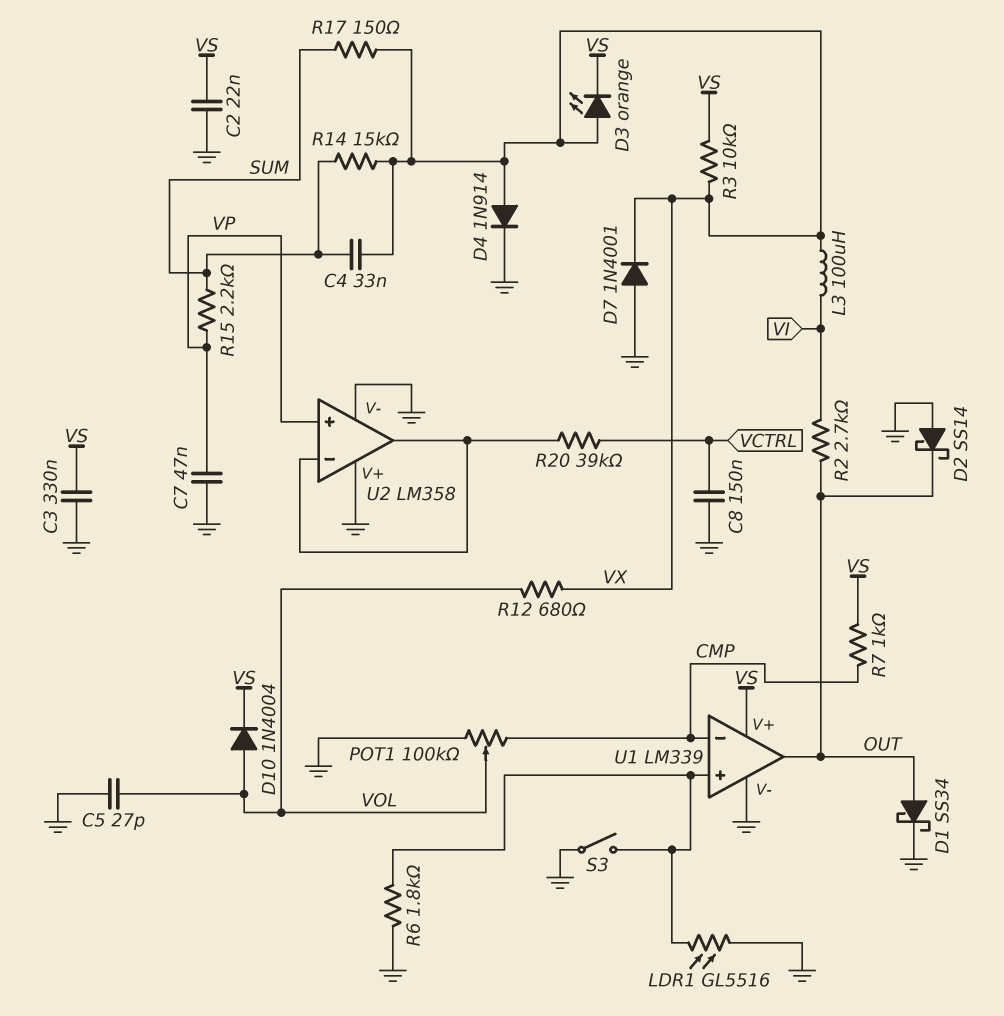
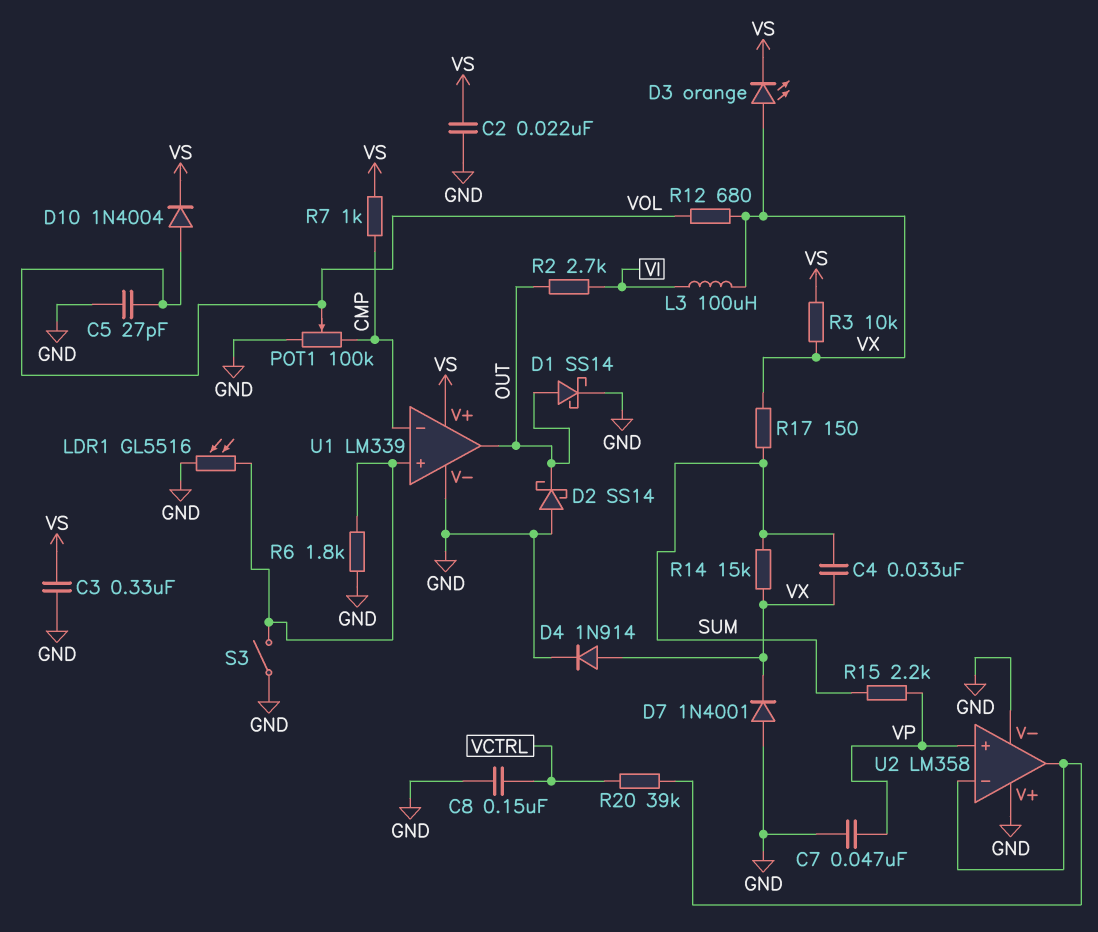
D1: schottky SS34 (A OUT, K GND) -> schottky SS14 (A OUT, K GND)

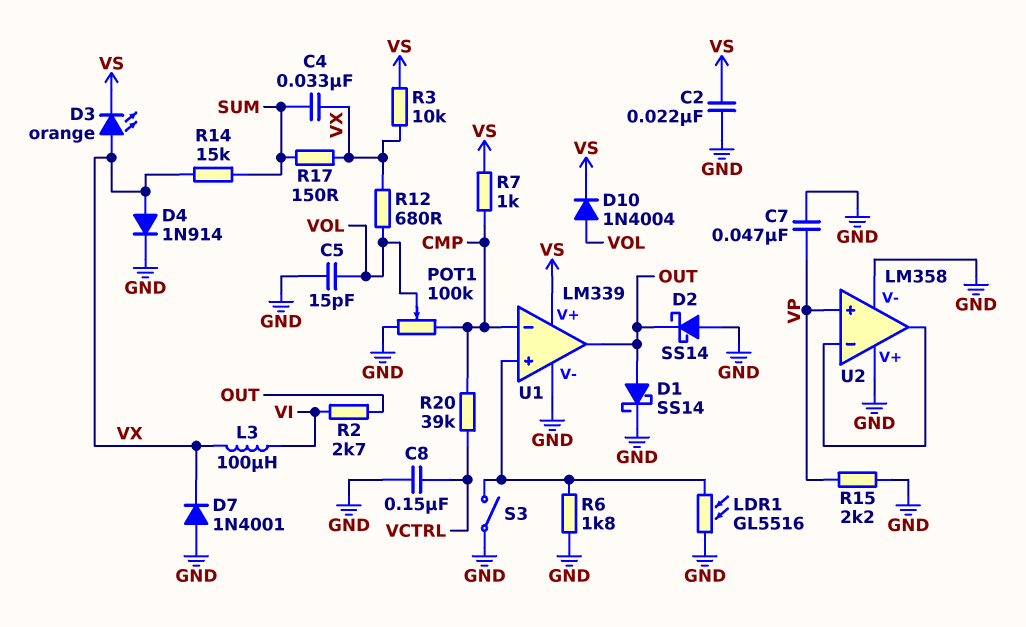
C3: 330nF (GND, VS) -> none
C5: 27pF (GND, VOL) -> 15pF (GND, VOL)
R15: 2.2k (SUM, VP) -> 2.2k (GND, VP)
R20: 39k (U2/in-, VCTRL) -> 39k (CMP, VCTRL)

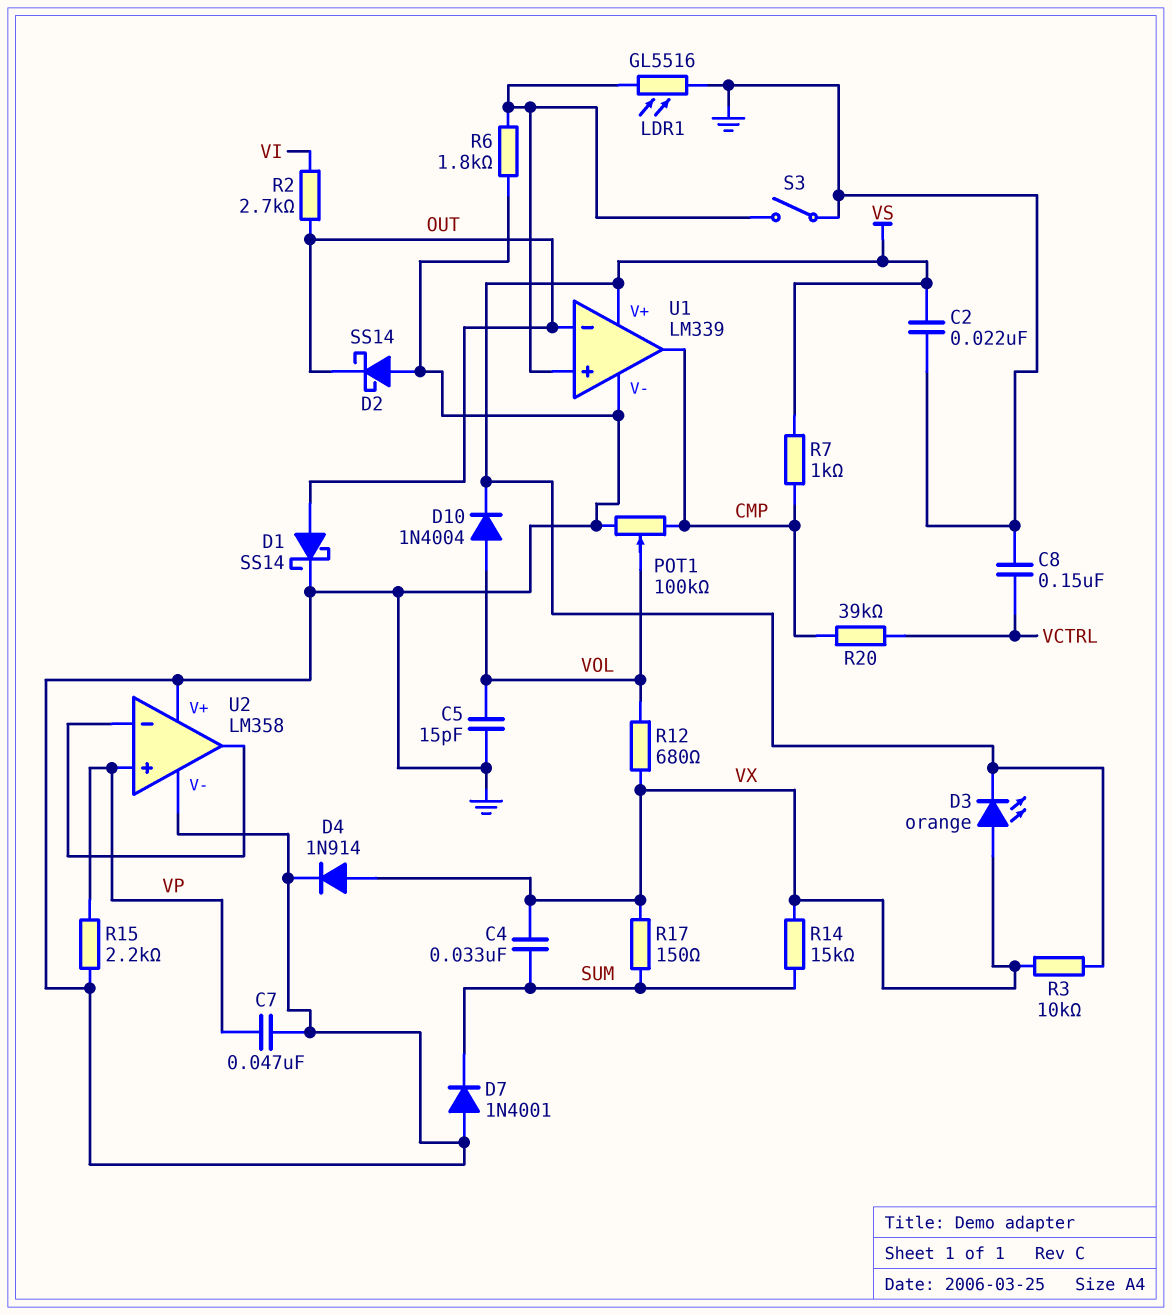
D7: diode 1N4001 (A GND, K VX) -> diode 1N4001 (A GND, K SUM)
L3: 100uH (VI, VX) -> none
U1 pin in-: CMP -> OUT
U1 pin out: OUT -> CMP

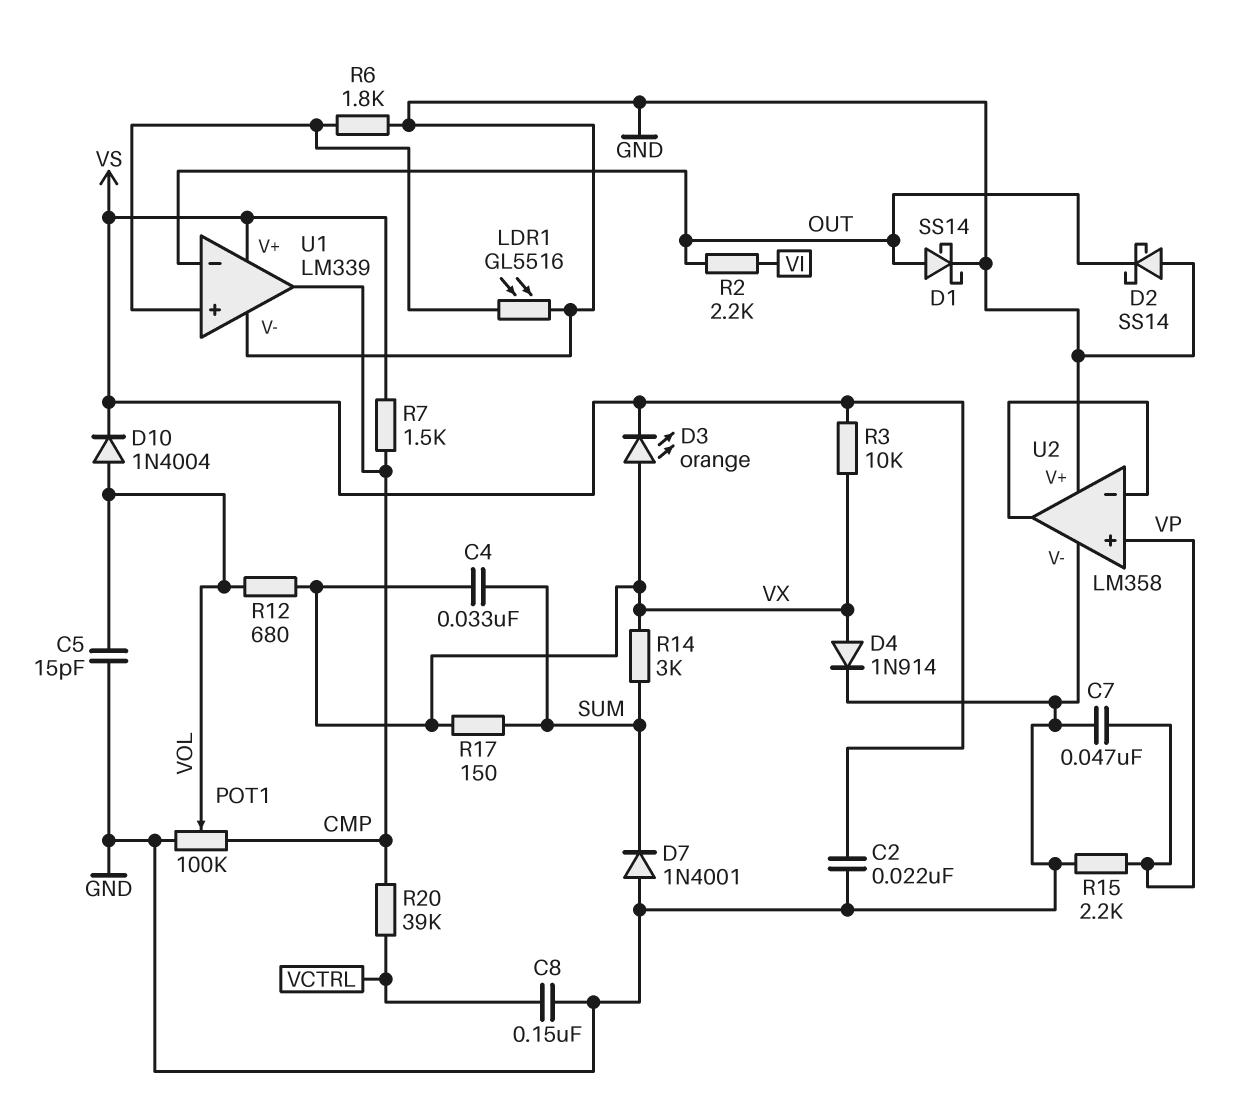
R2: 2.7k (OUT, VI) -> 2.2k (OUT, VI)
R7: 1k (CMP, VS) -> 1.5k (CMP, VS)
R14: 15k (SUM, VX) -> 3k (SUM, VX)
S3: switch (GND, U1/in+) -> none

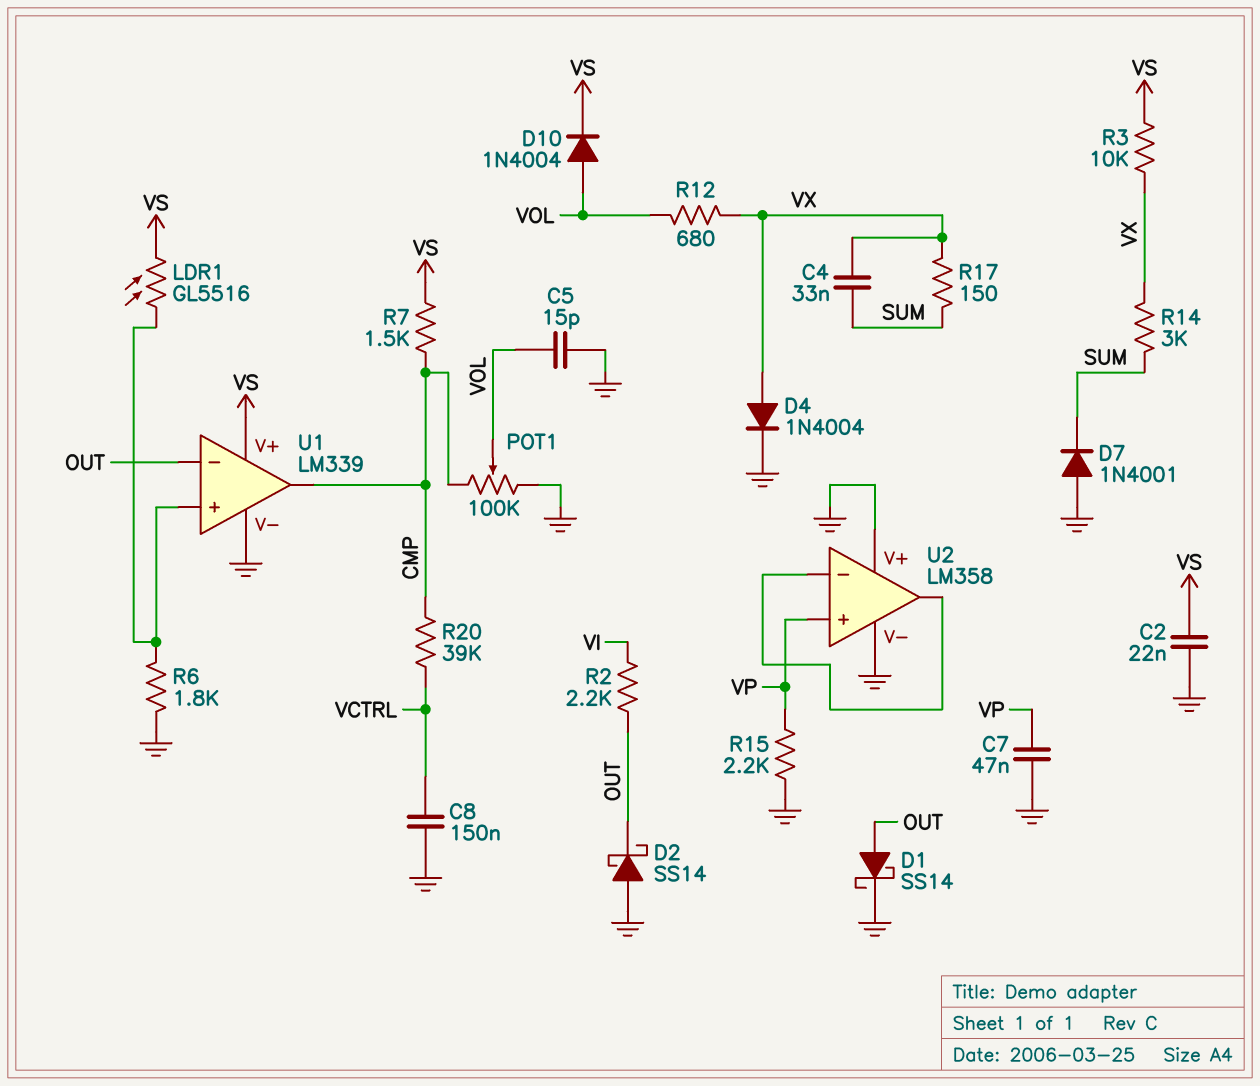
D3: LED orange (A VX, K VS) -> none
D4: diode 1N914 (A VX, K GND) -> diode 1N4004 (A VX, K GND)
LDR1: GL5516 (GND, U1/in+) -> GL5516 (U1/in+, VS)

